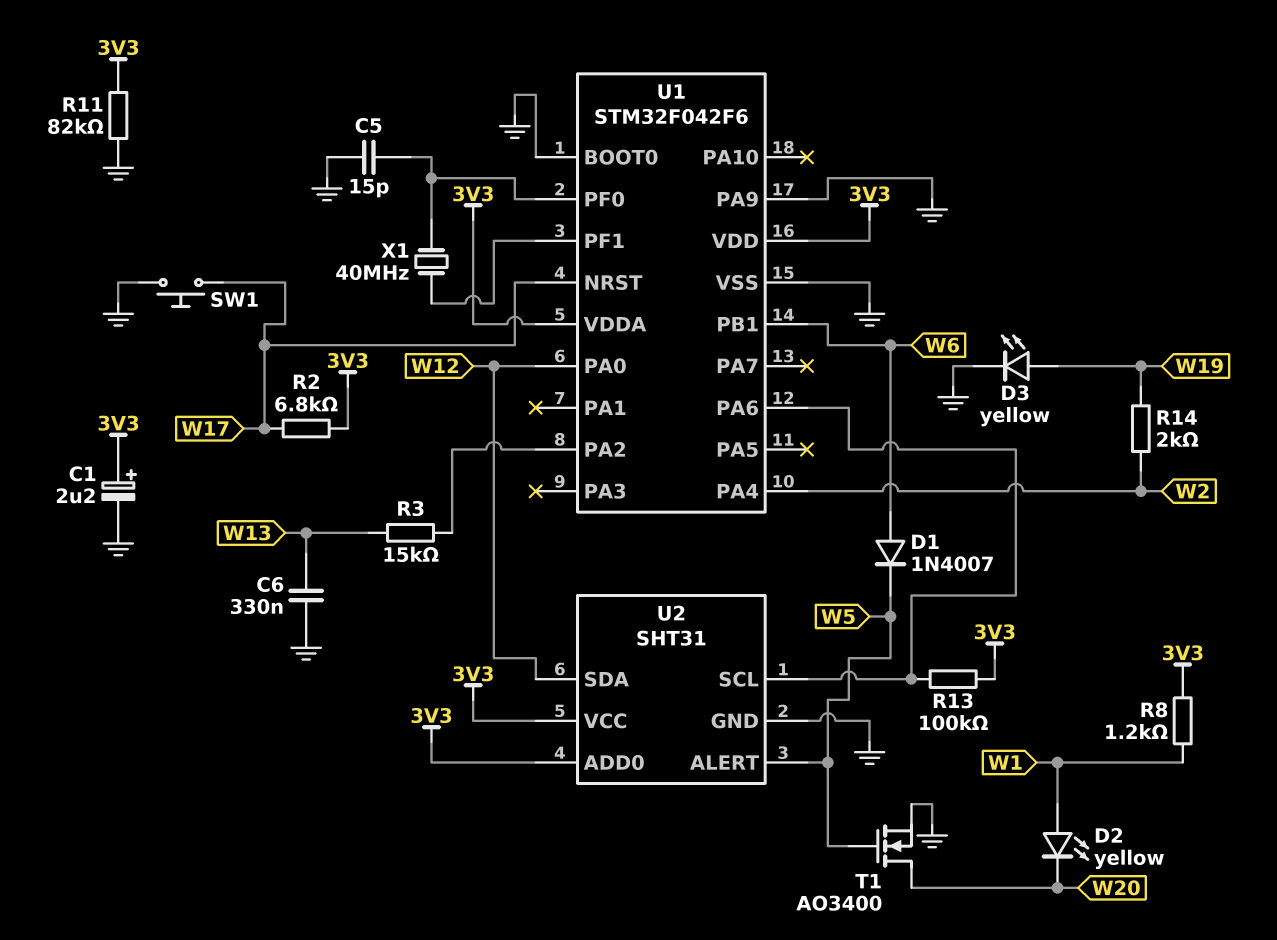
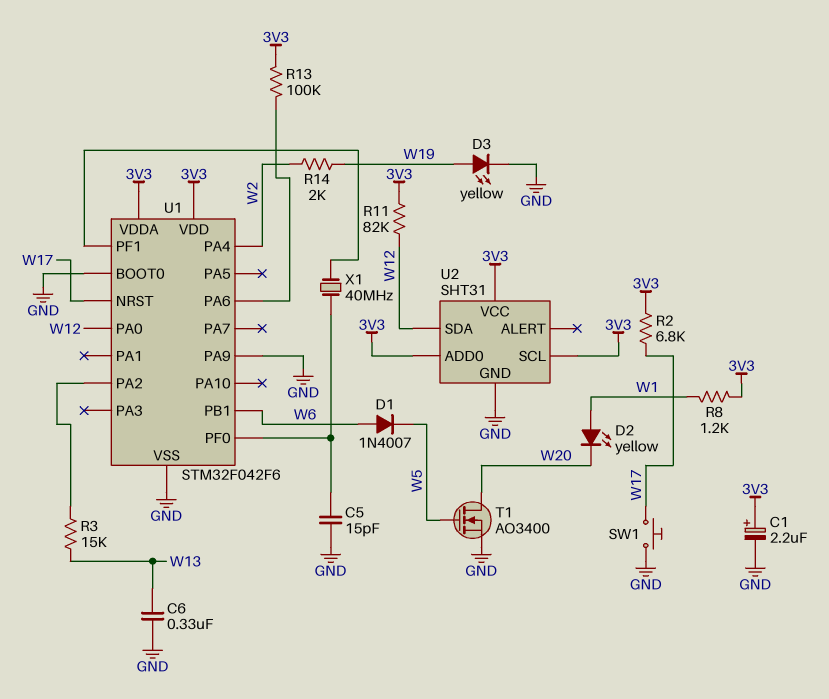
R11: 82k (3V3, GND) -> 82k (3V3, W12)
U2 pin ALERT: W5 -> none
U2 pin SCL: U1/PA6 -> 3V3

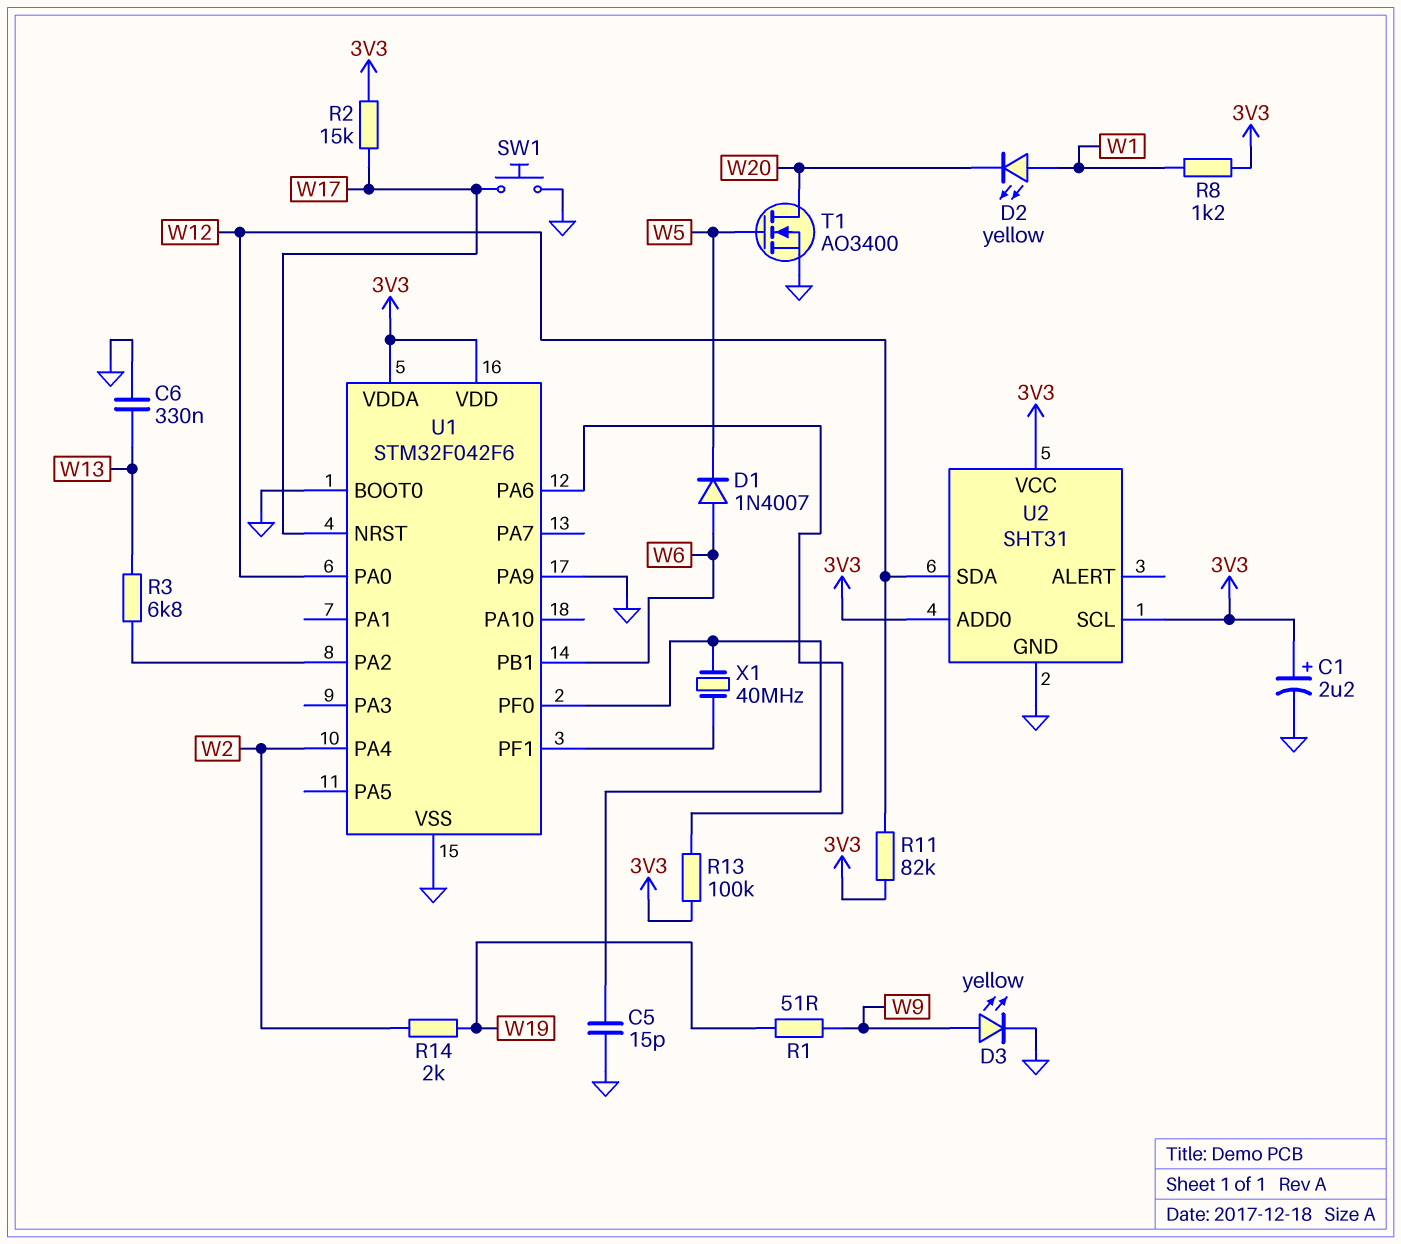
D3: LED yellow (A W19, K GND) -> LED yellow (A W9, K GND)
R1: none -> 51 (W9, W19)
R2: 6.8k (3V3, W17) -> 15k (3V3, W17)
R3: 15k (U1/PA2, W13) -> 6.8k (U1/PA2, W13)

